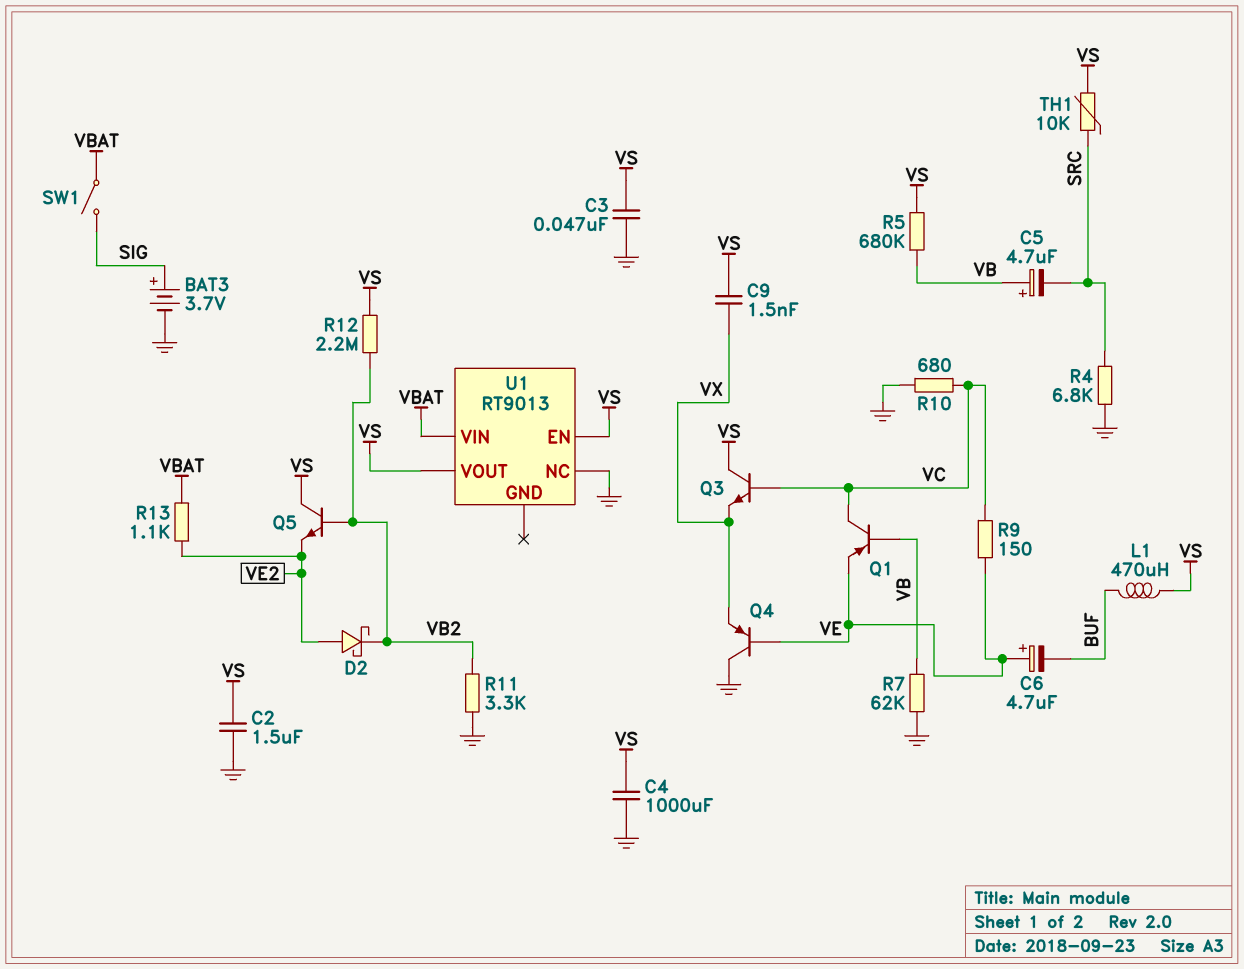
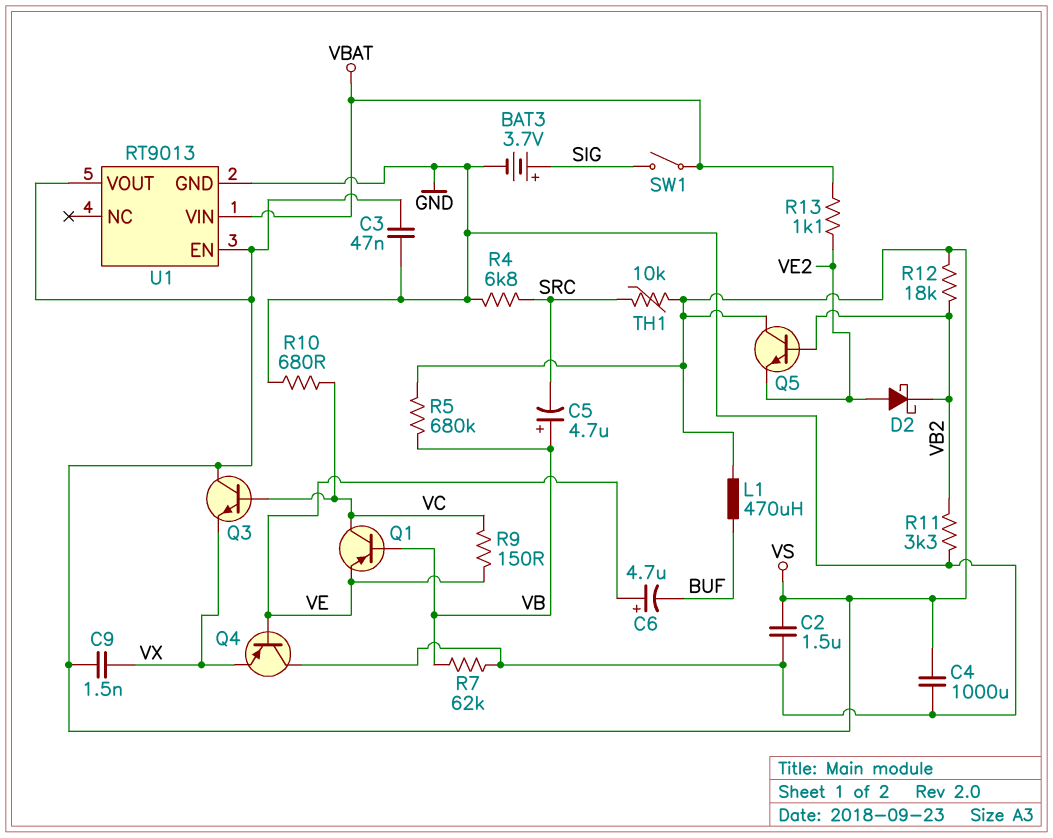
R12: 2.2M (VB2, VS) -> 18k (VB2, VS)
U1 pin GND: none -> GND
U1 pin NC: GND -> none

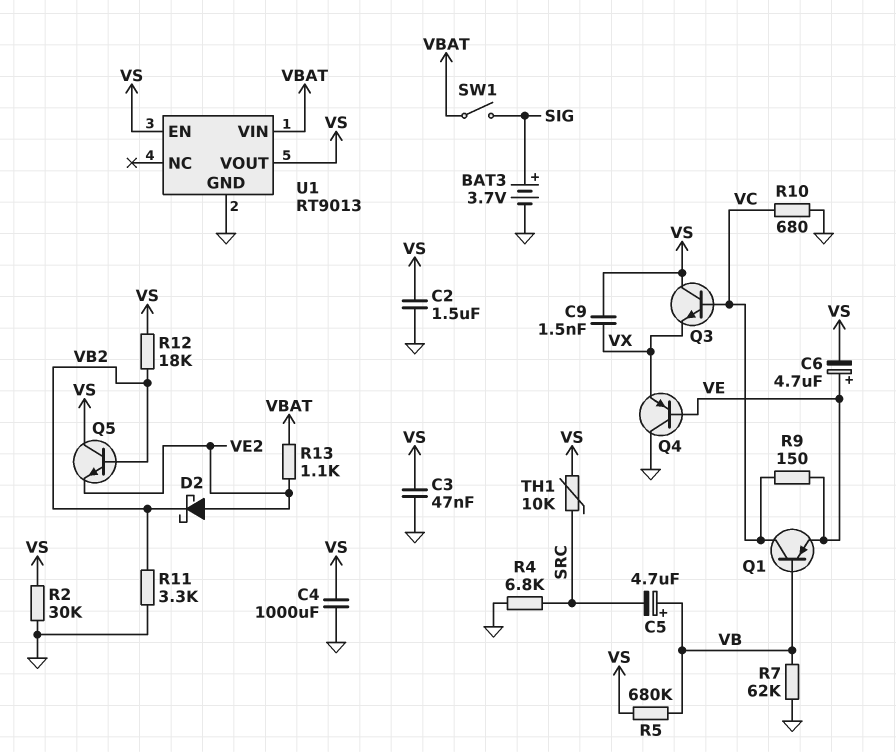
C6: 4.7uF (plus VE, minus BUF) -> 4.7uF (plus VE, minus VS)
L1: 470uH (BUF, VS) -> none
R2: none -> 30k (GND, VS)

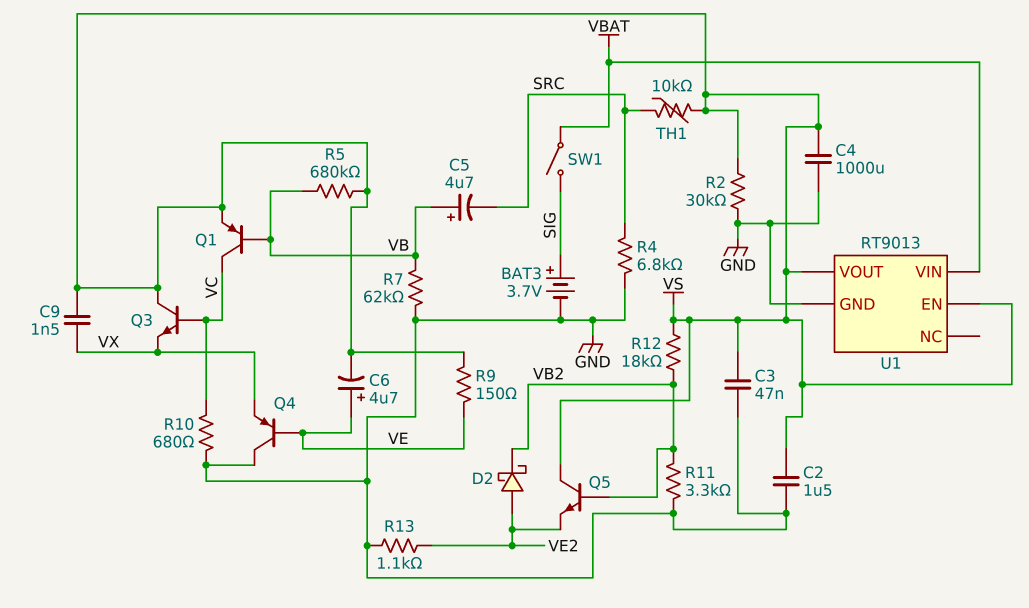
Q1: PNP (B VB, C VC, E VE) -> PNP (B VB, C VC, E VS)
R9: 150 (VC, VE) -> 150 (VE, VS)
R13: 1.1k (VBAT, VE2) -> 1.1k (GND, VE2)

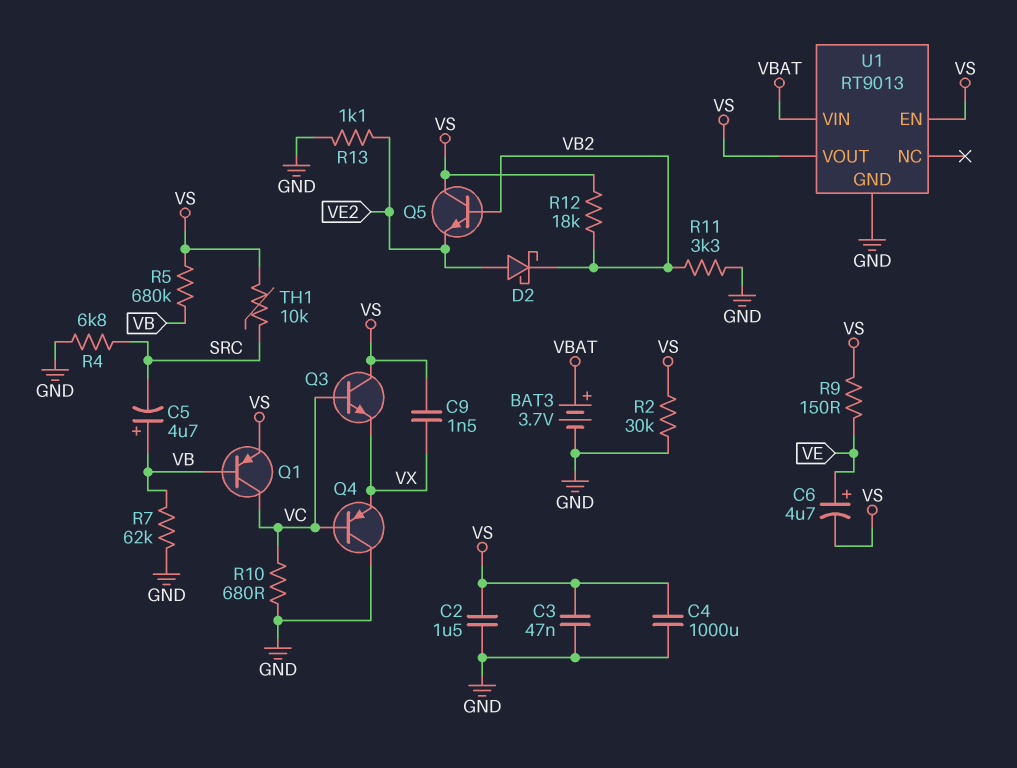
BAT3: 3.7V (plus SIG, minus GND) -> 3.7V (plus VBAT, minus GND)
Q4: PNP (B VE, C GND, E VX) -> PNP (B VC, C GND, E VX)
SW1: switch (SIG, VBAT) -> none

